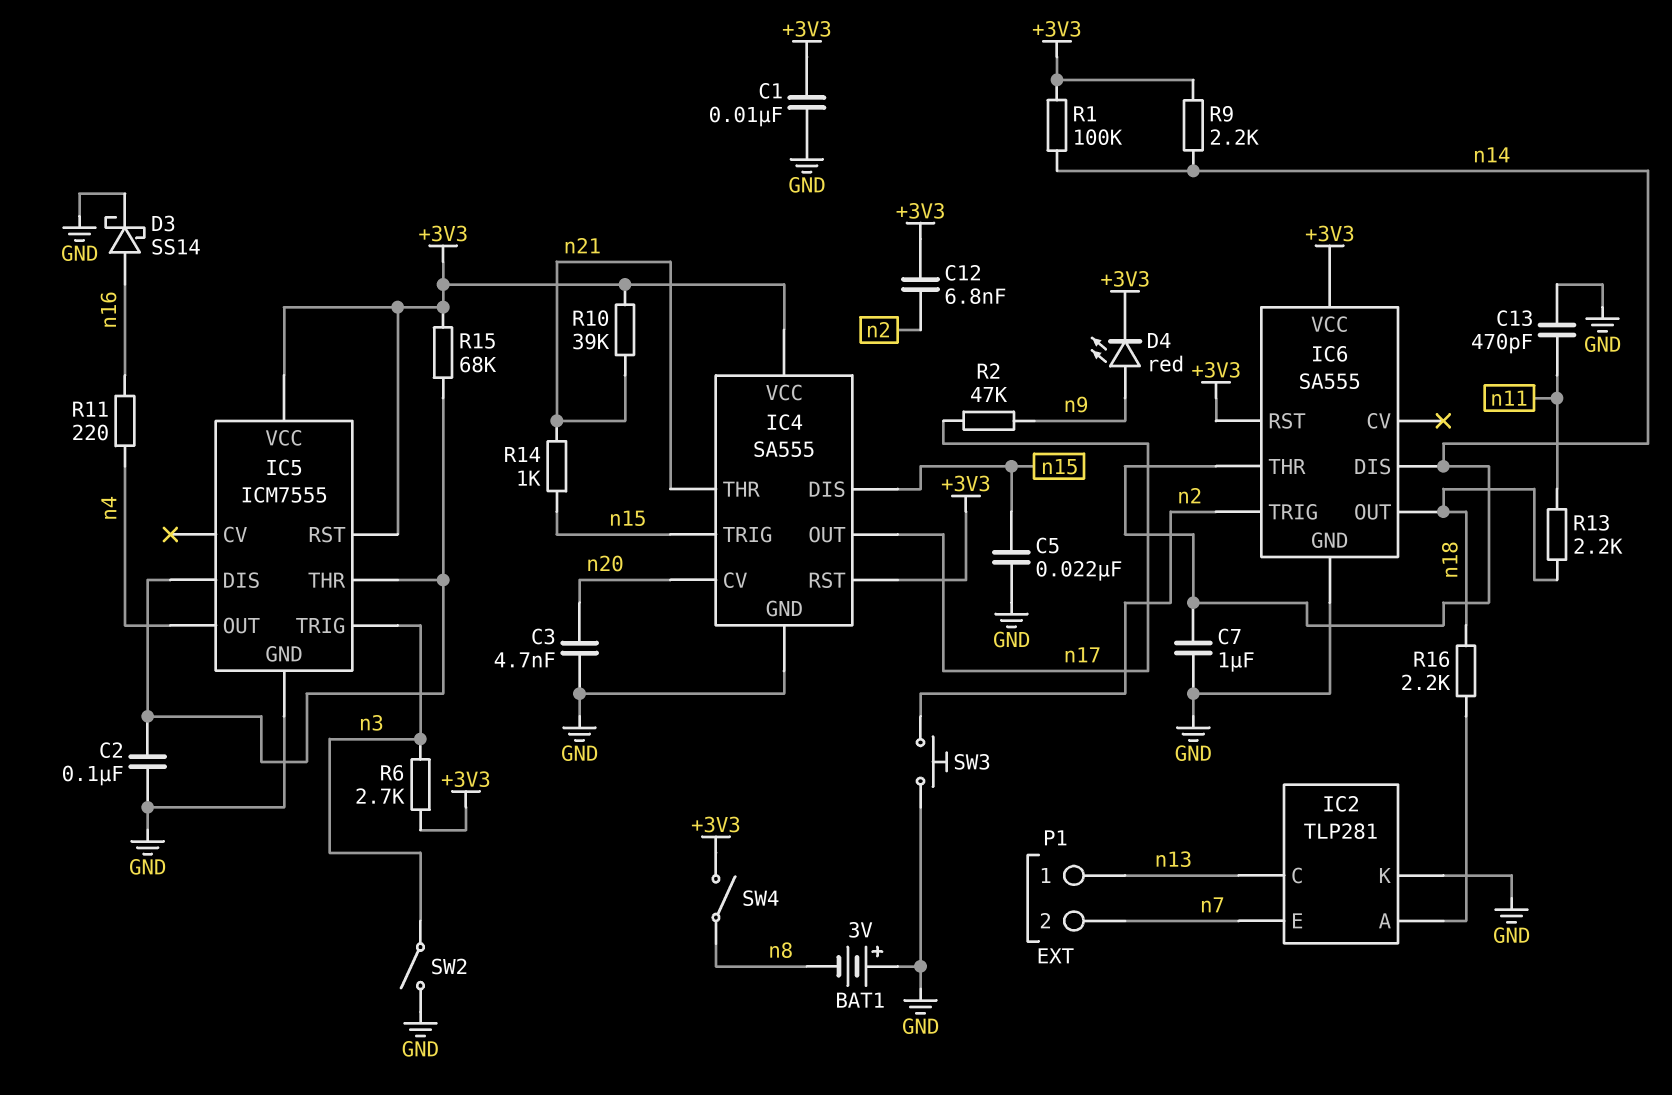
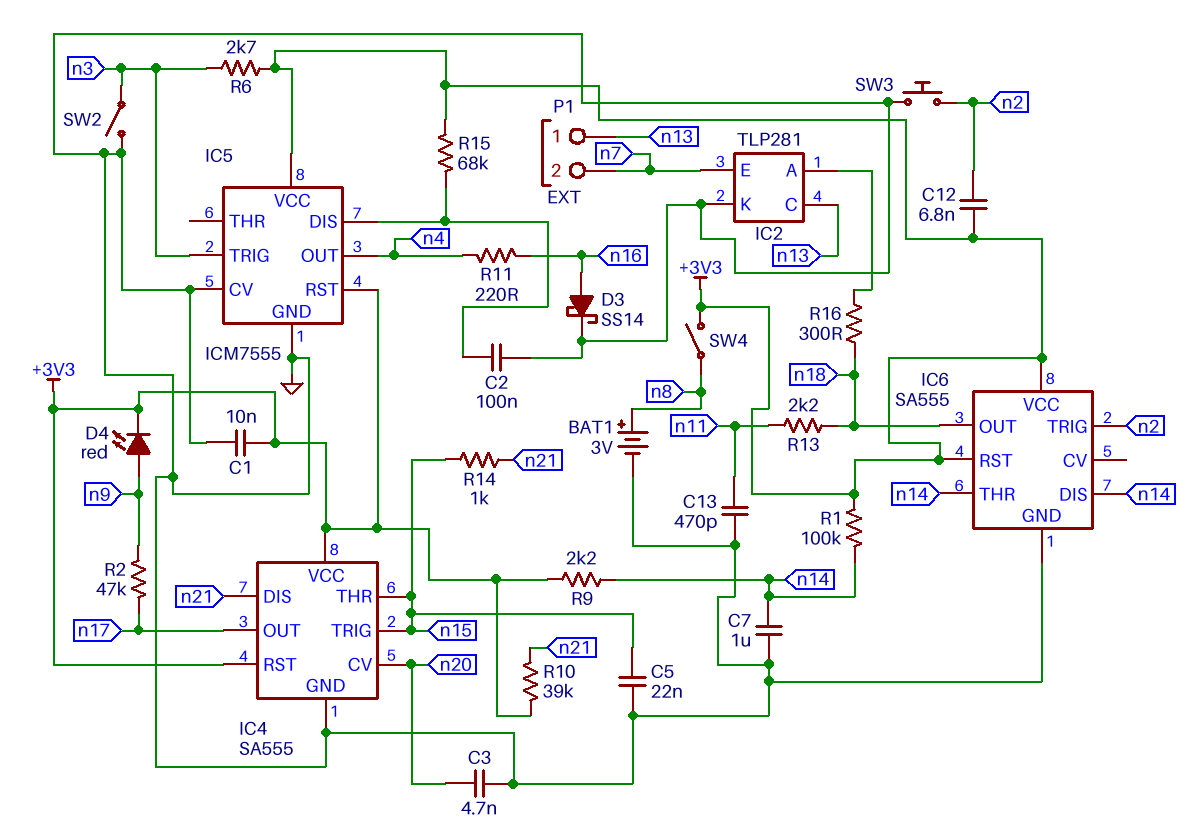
BAT1: 3V (plus GND, minus n8) -> 3V (plus n8, minus GND)
IC4 pin DIS: n15 -> n21
IC4 pin THR: n21 -> n15
IC5 pin CV: none -> GND
IC5 pin THR: IC5/DIS -> none
R16: 2.2k (IC2/A, n18) -> 300 (IC2/A, n18)

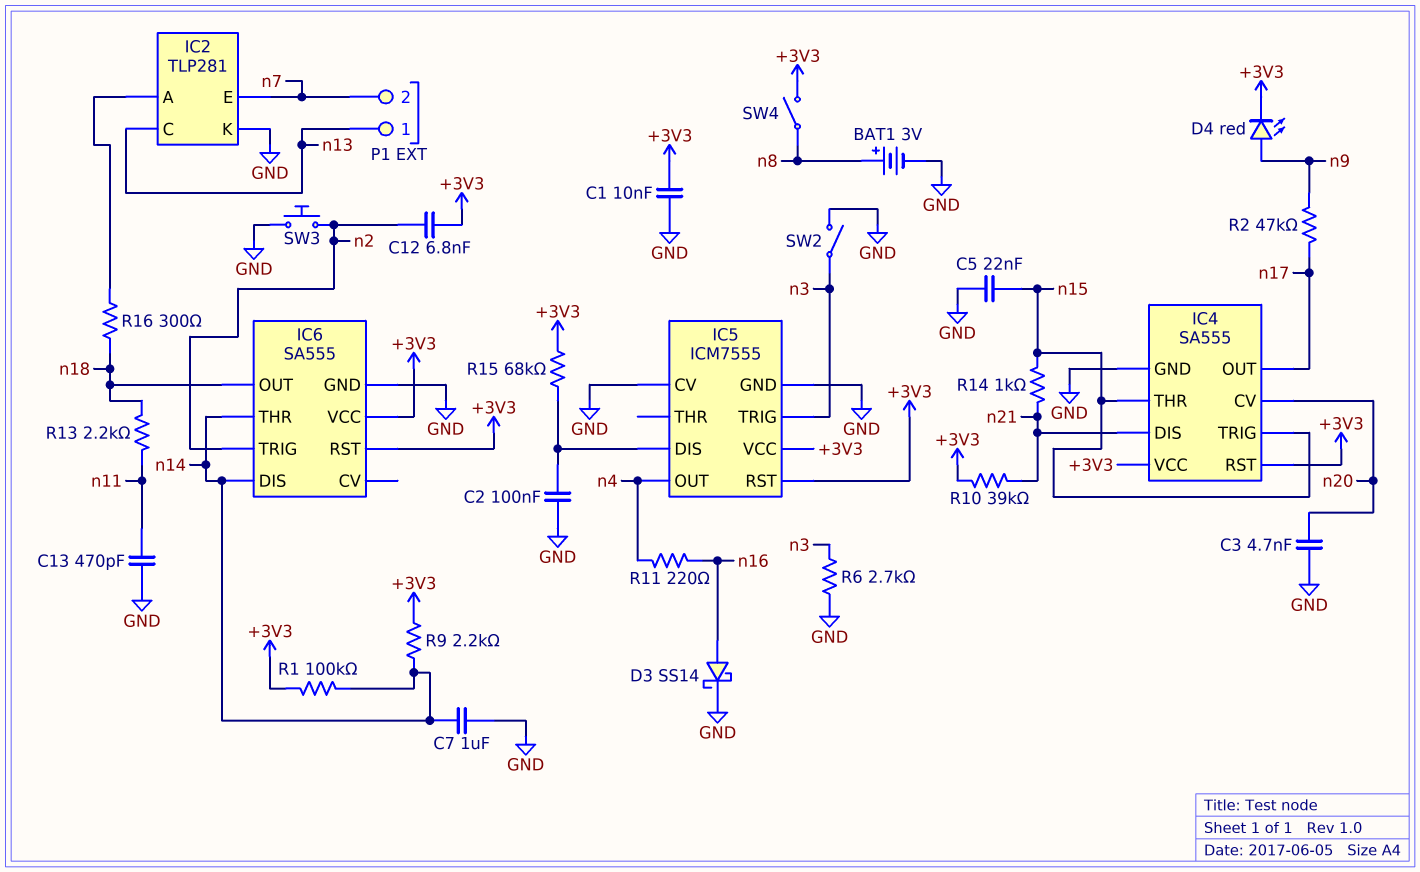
R6: 2.7k (+3V3, n3) -> 2.7k (GND, n3)

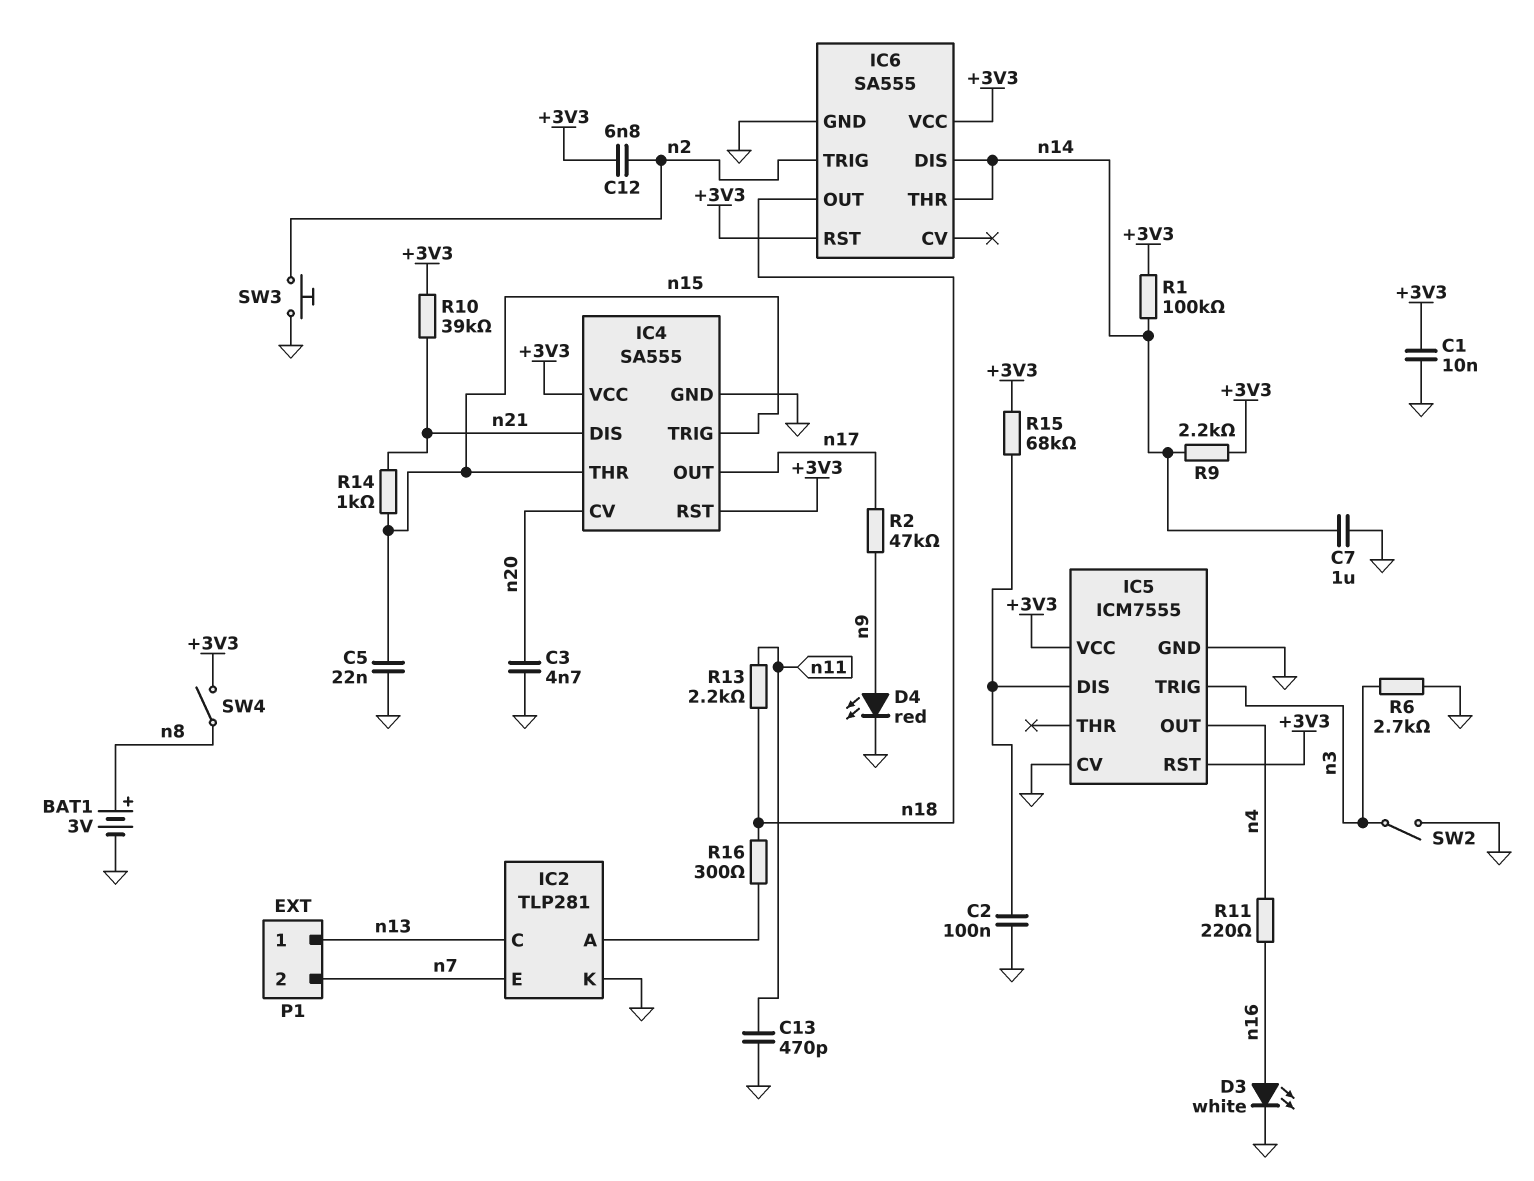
D3: schottky SS14 (A n16, K GND) -> LED white (A n16, K GND)
D4: LED red (A n9, K +3V3) -> LED red (A n9, K GND)

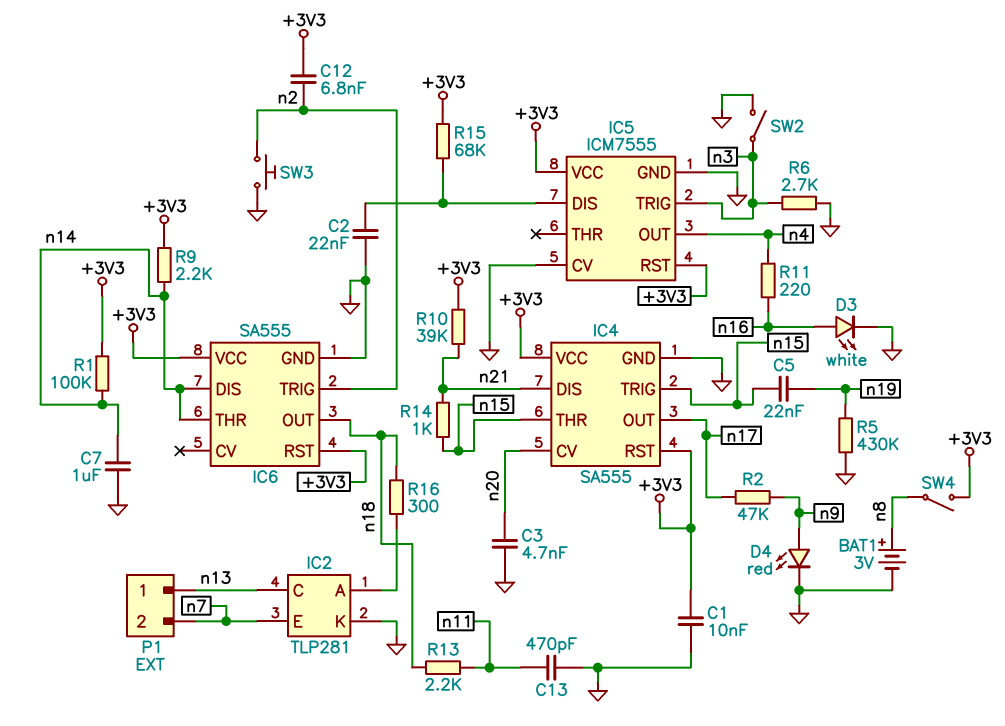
C2: 100nF (GND, IC5/DIS) -> 22nF (GND, IC5/DIS)
C5: 22nF (GND, n15) -> 22nF (n15, n19)
R5: none -> 430k (GND, n19)

